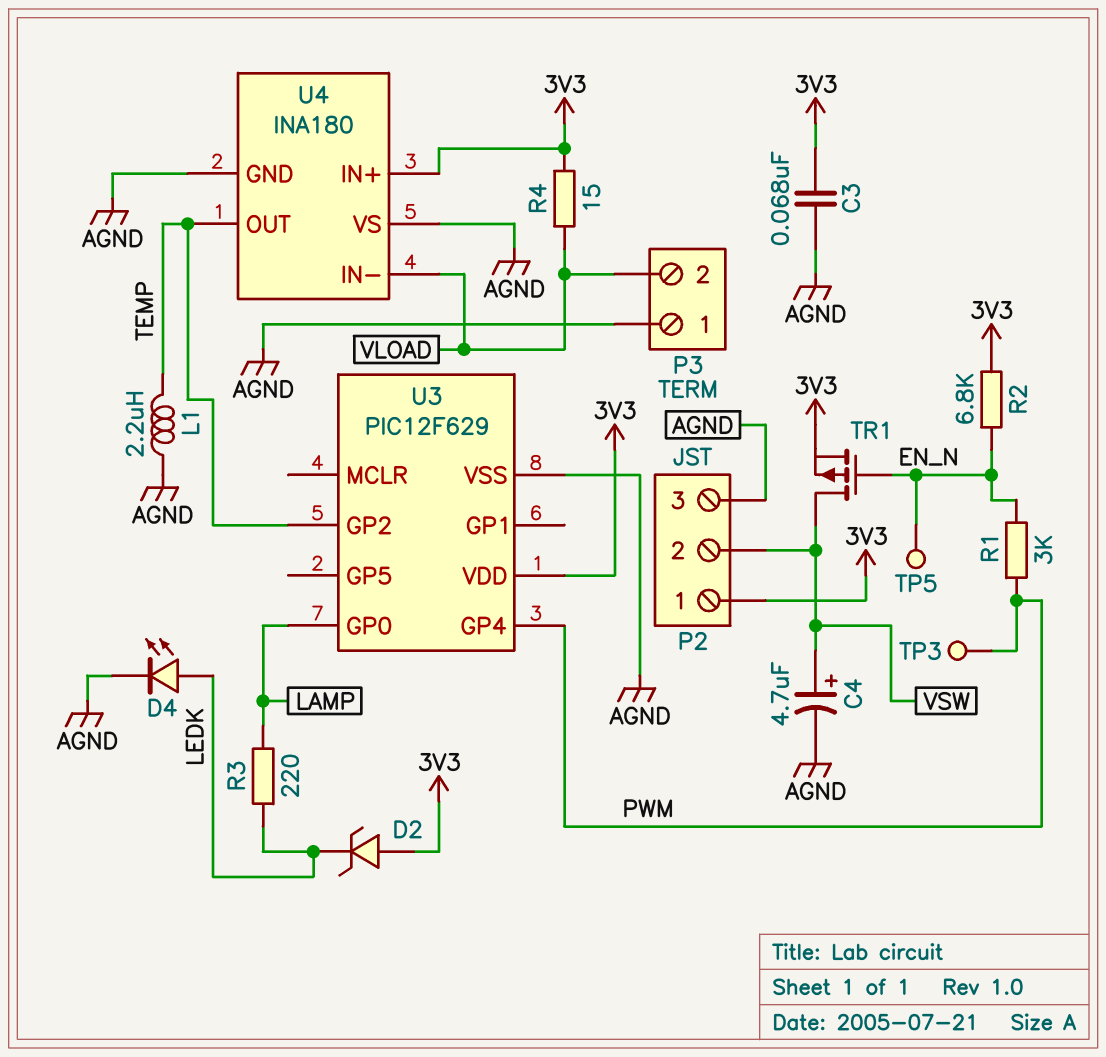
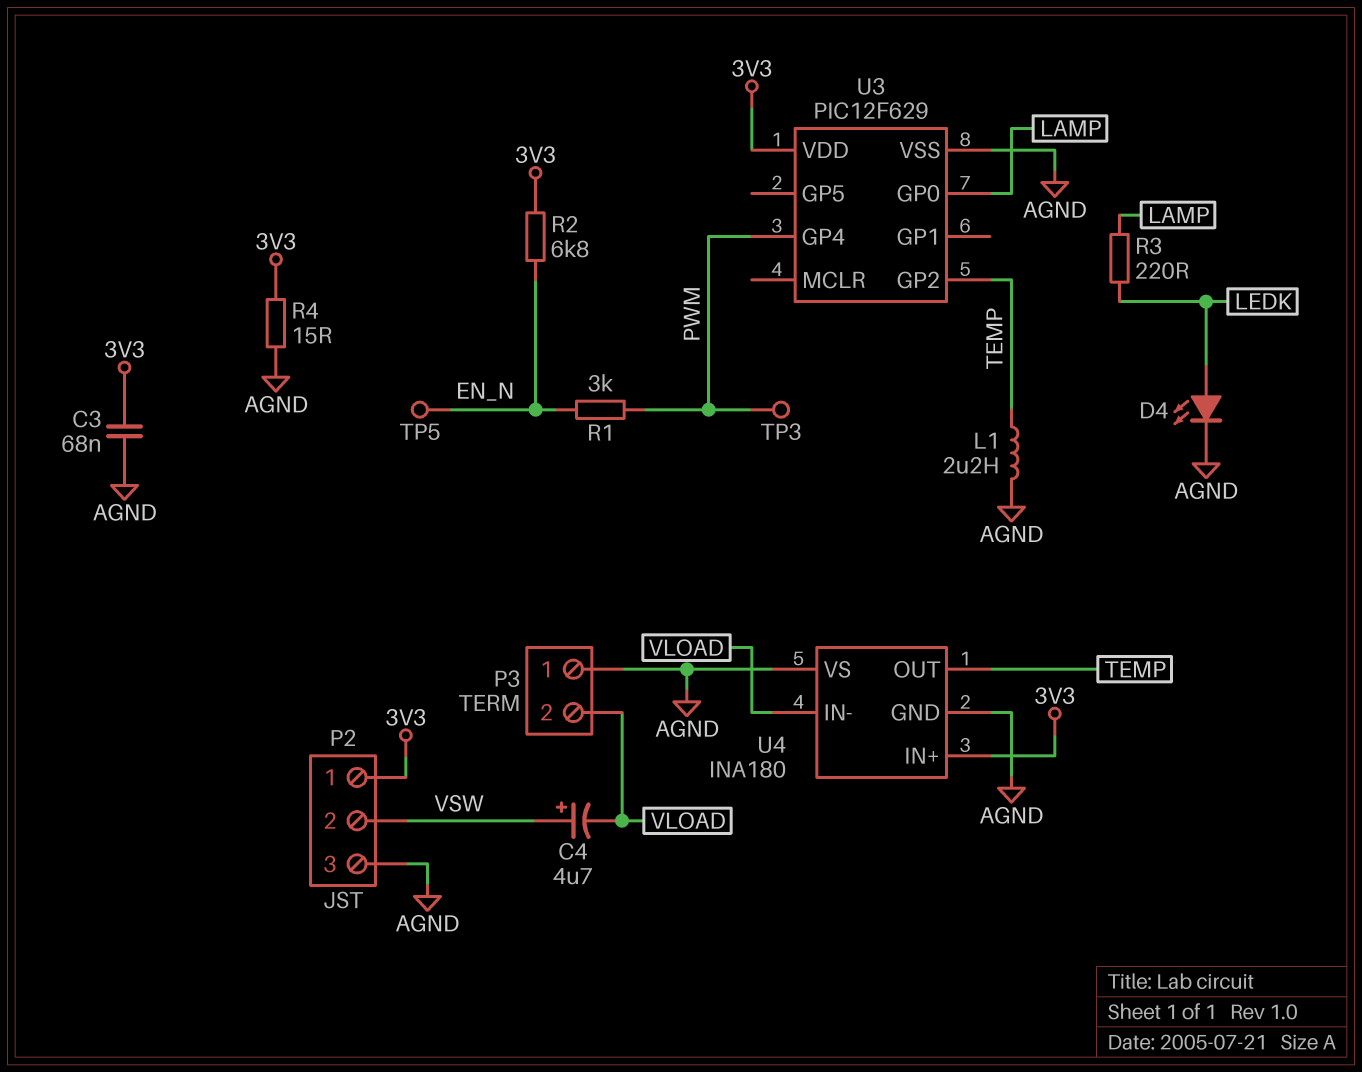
C4: 4.7uF (plus VSW, minus AGND) -> 4.7uF (plus VSW, minus VLOAD)
D2: zener (A 3V3, K LEDK) -> none
R4: 15 (3V3, VLOAD) -> 15 (3V3, AGND)
TR1: PMOS (G EN_N, D VSW, S 3V3) -> none

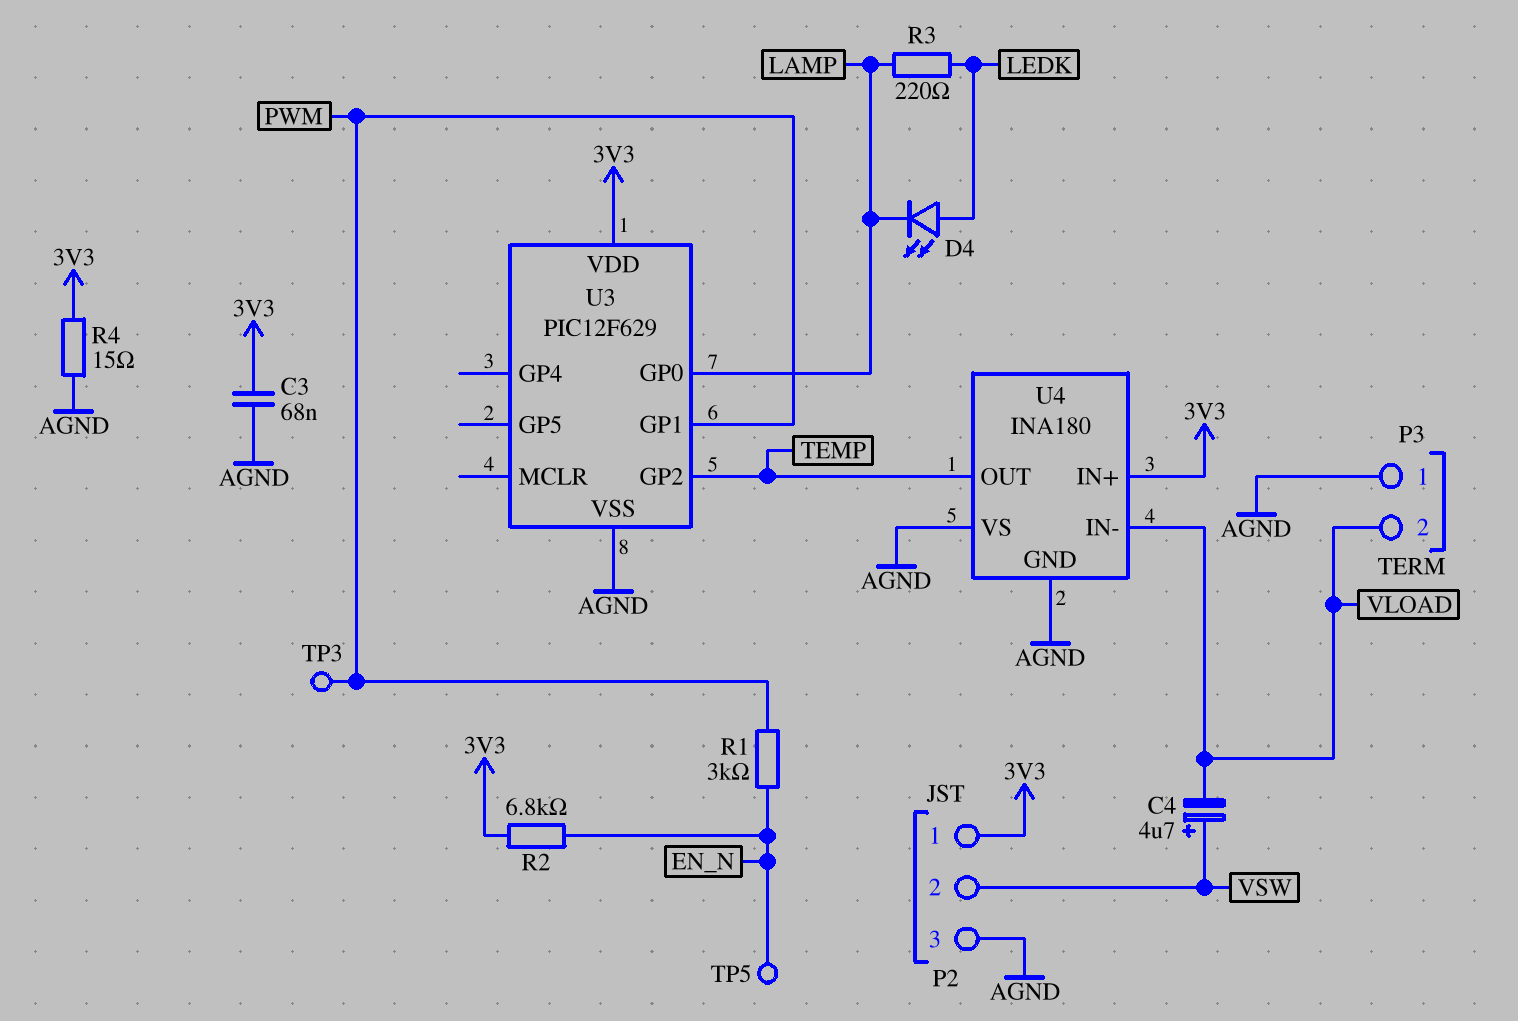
D4: LED (A LEDK, K AGND) -> LED (A LEDK, K LAMP)
L1: 2.2uH (AGND, TEMP) -> none
U3 pin GP1: none -> PWM
U3 pin GP4: PWM -> none

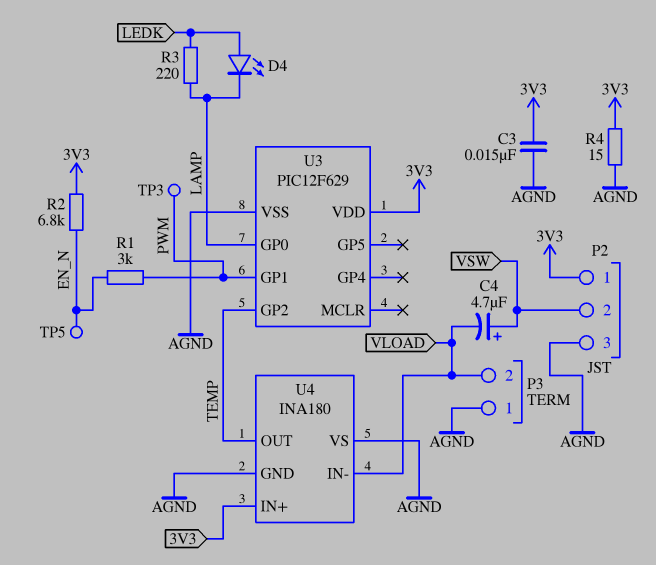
C3: 68nF (3V3, AGND) -> 15nF (3V3, AGND)

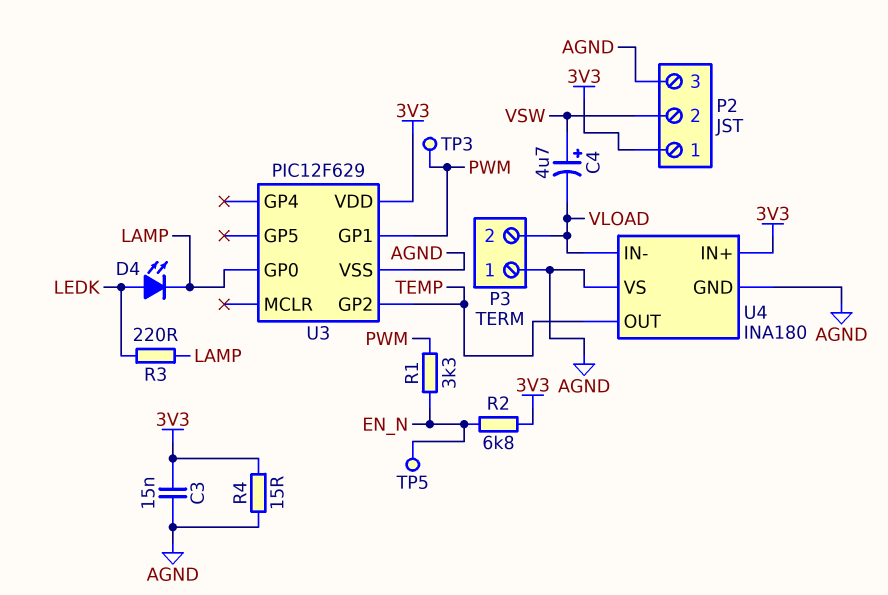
R1: 3k (EN_N, PWM) -> 3.3k (EN_N, PWM)

